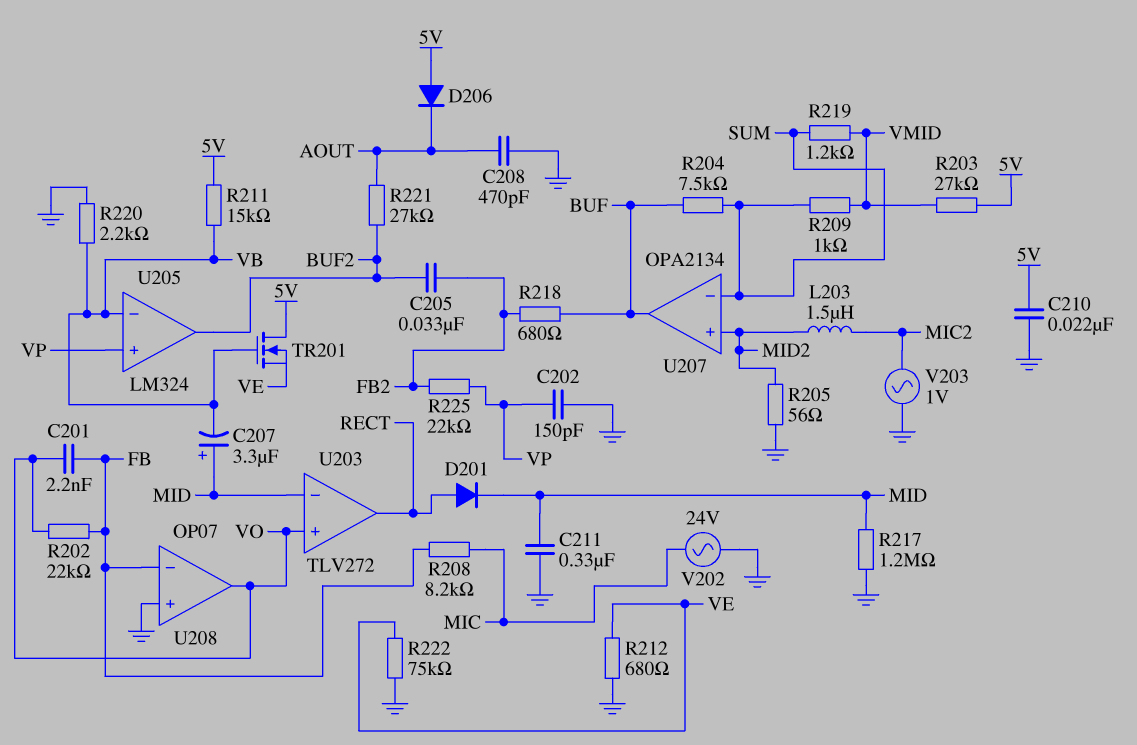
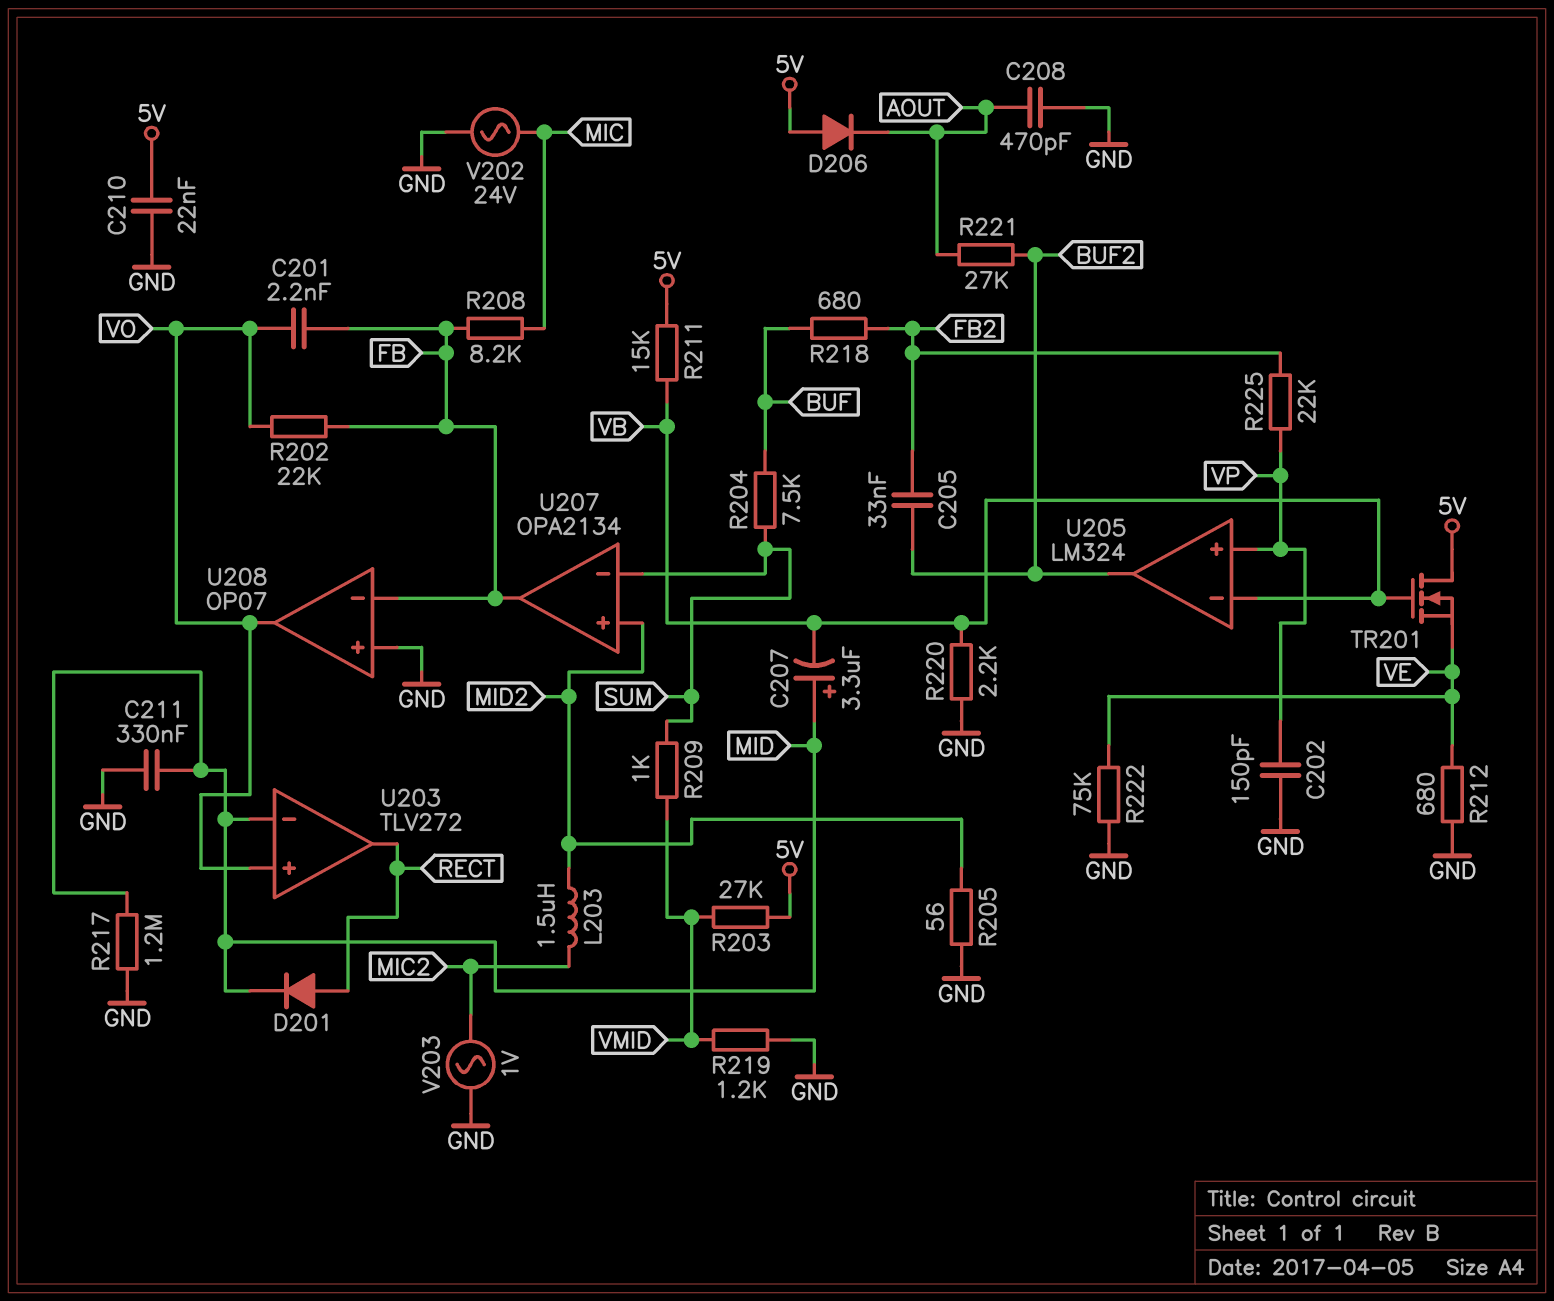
R219: 1.2k (SUM, VMID) -> 1.2k (GND, VMID)
U207 pin out: BUF -> FB

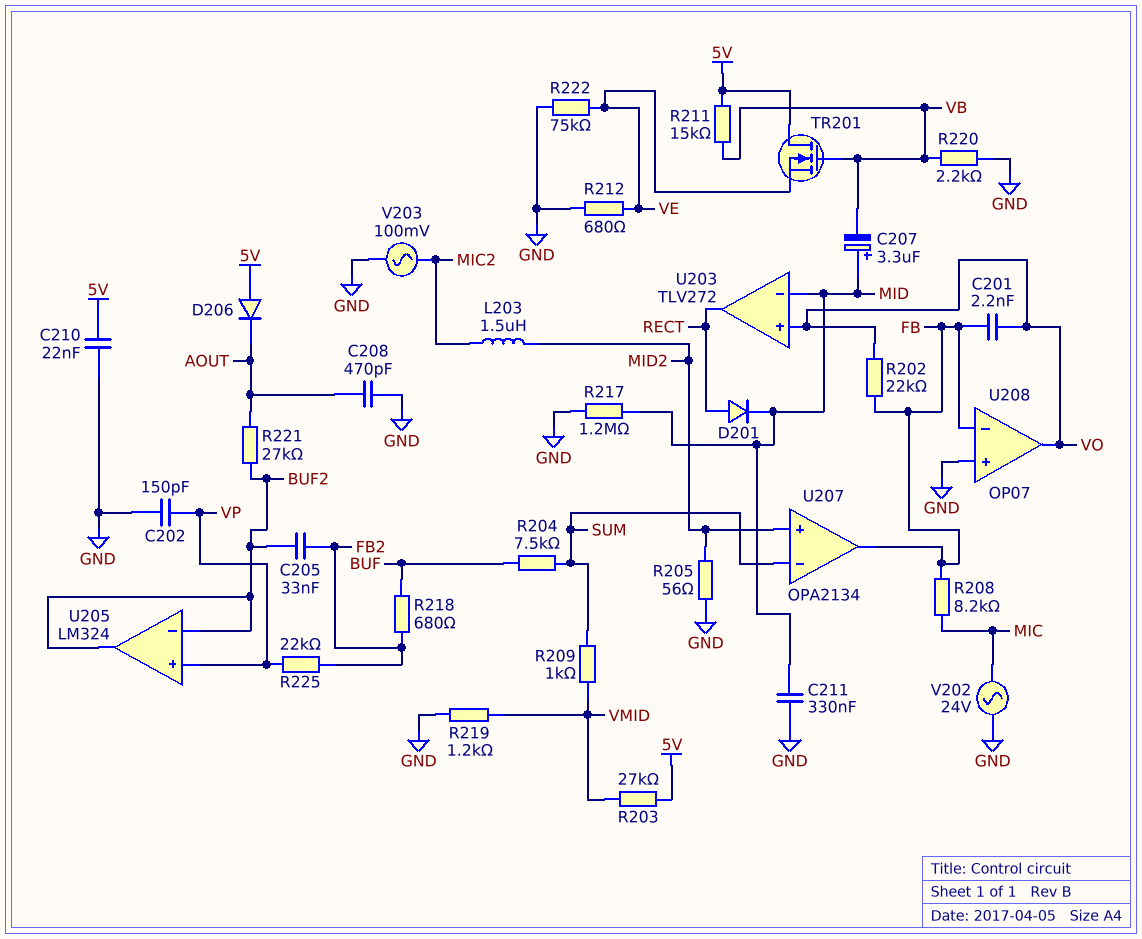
U205 pin in-: VB -> BUF2
V203: AC 1V (GND, MIC2) -> AC 100mV (GND, MIC2)

